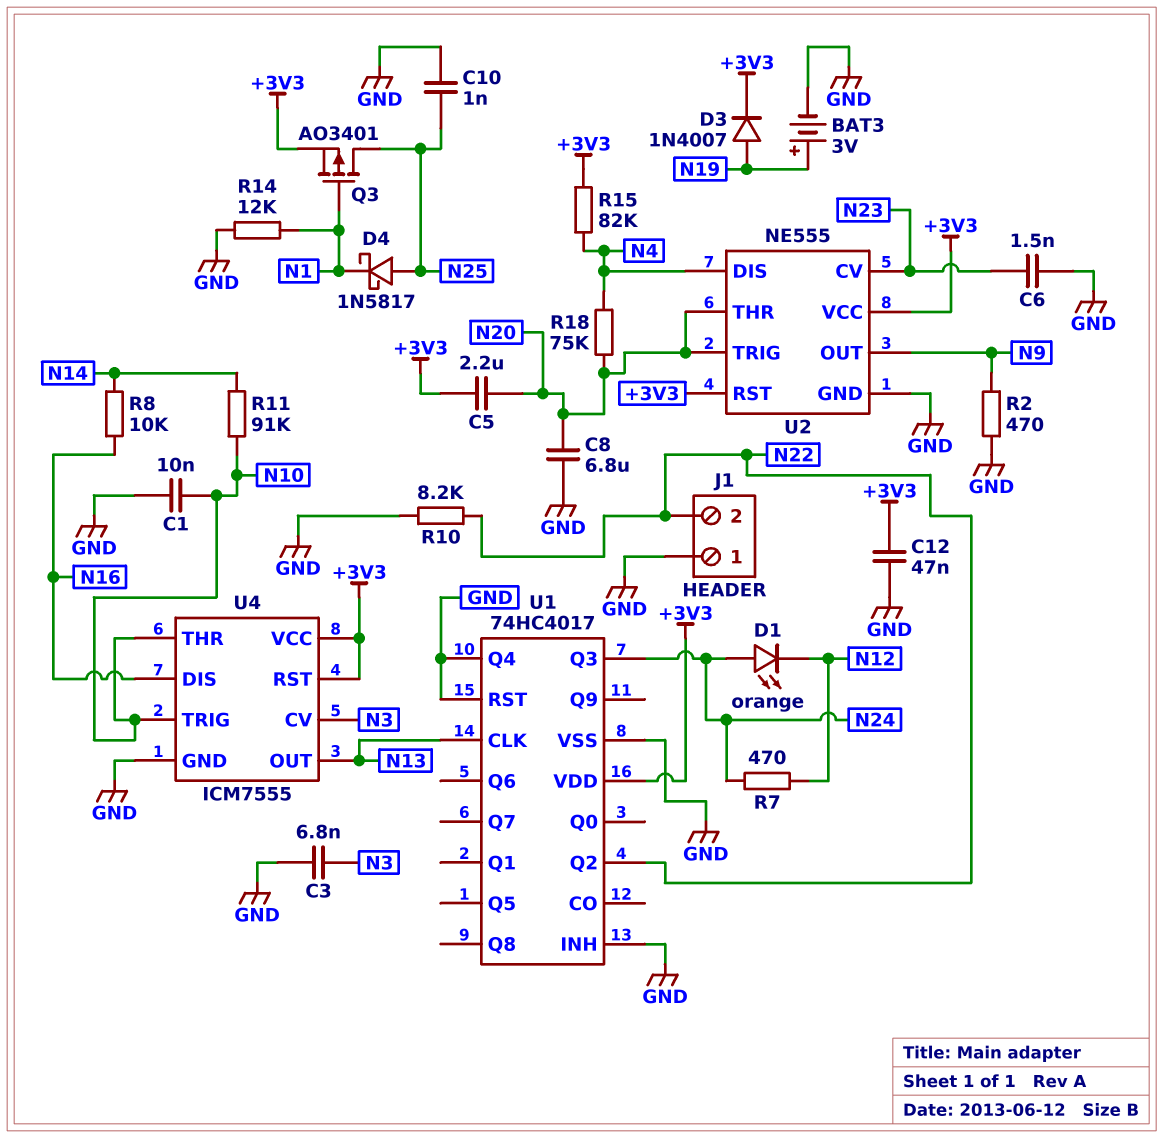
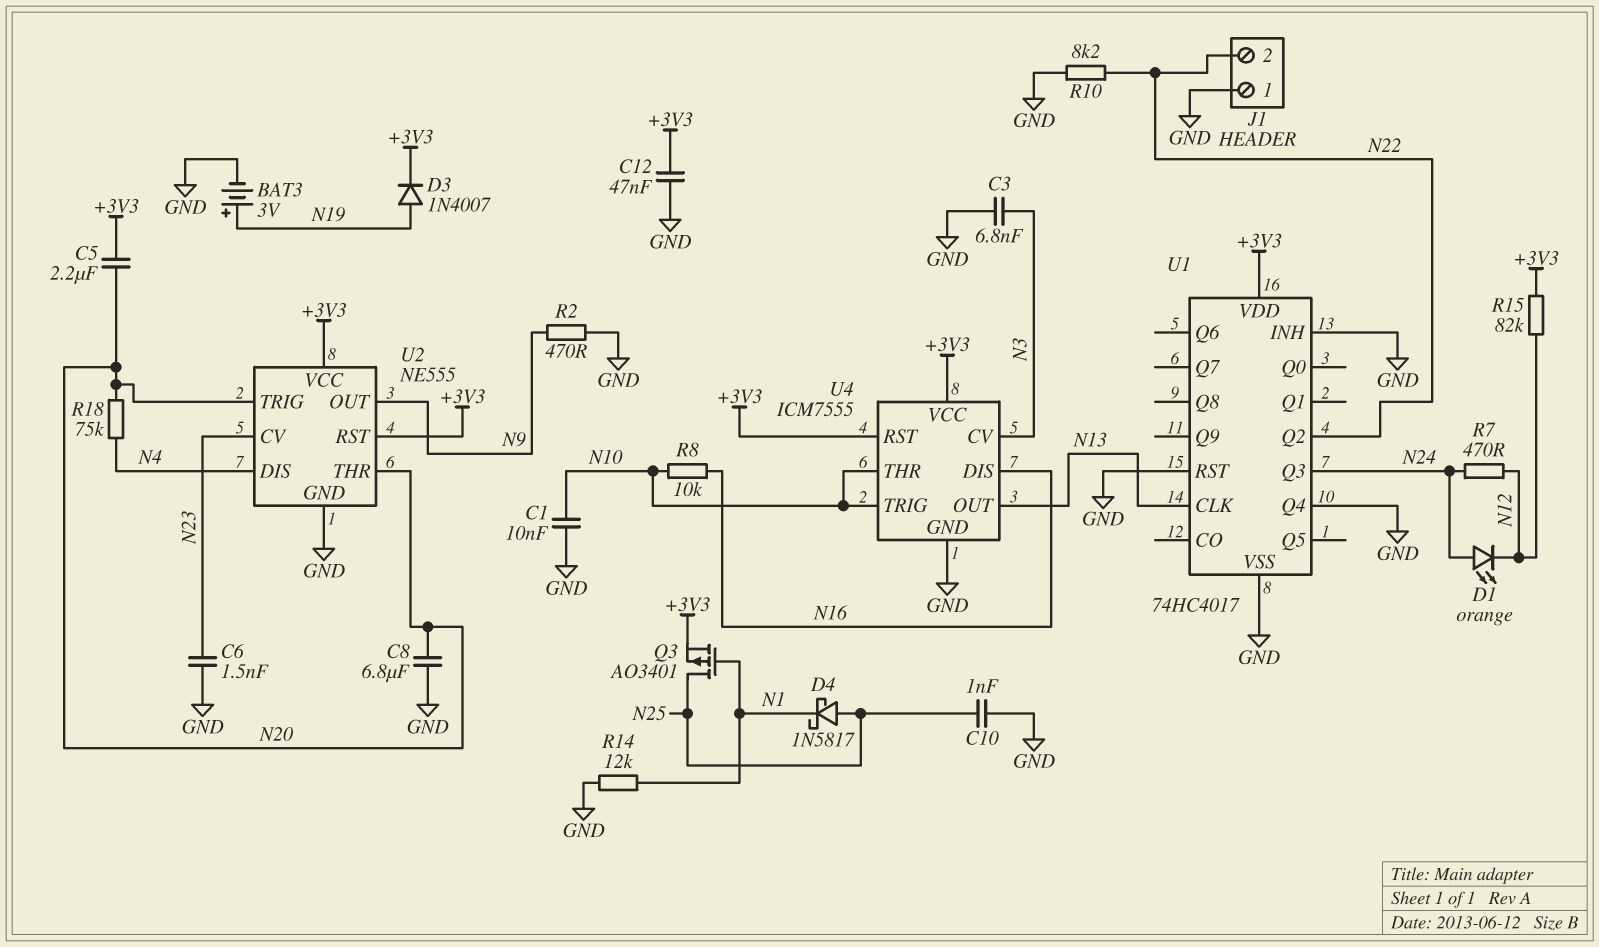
R8: 10k (N14, N16) -> 10k (N10, N16)
R11: 91k (N10, N14) -> none
R15: 82k (+3V3, N4) -> 82k (+3V3, N12)

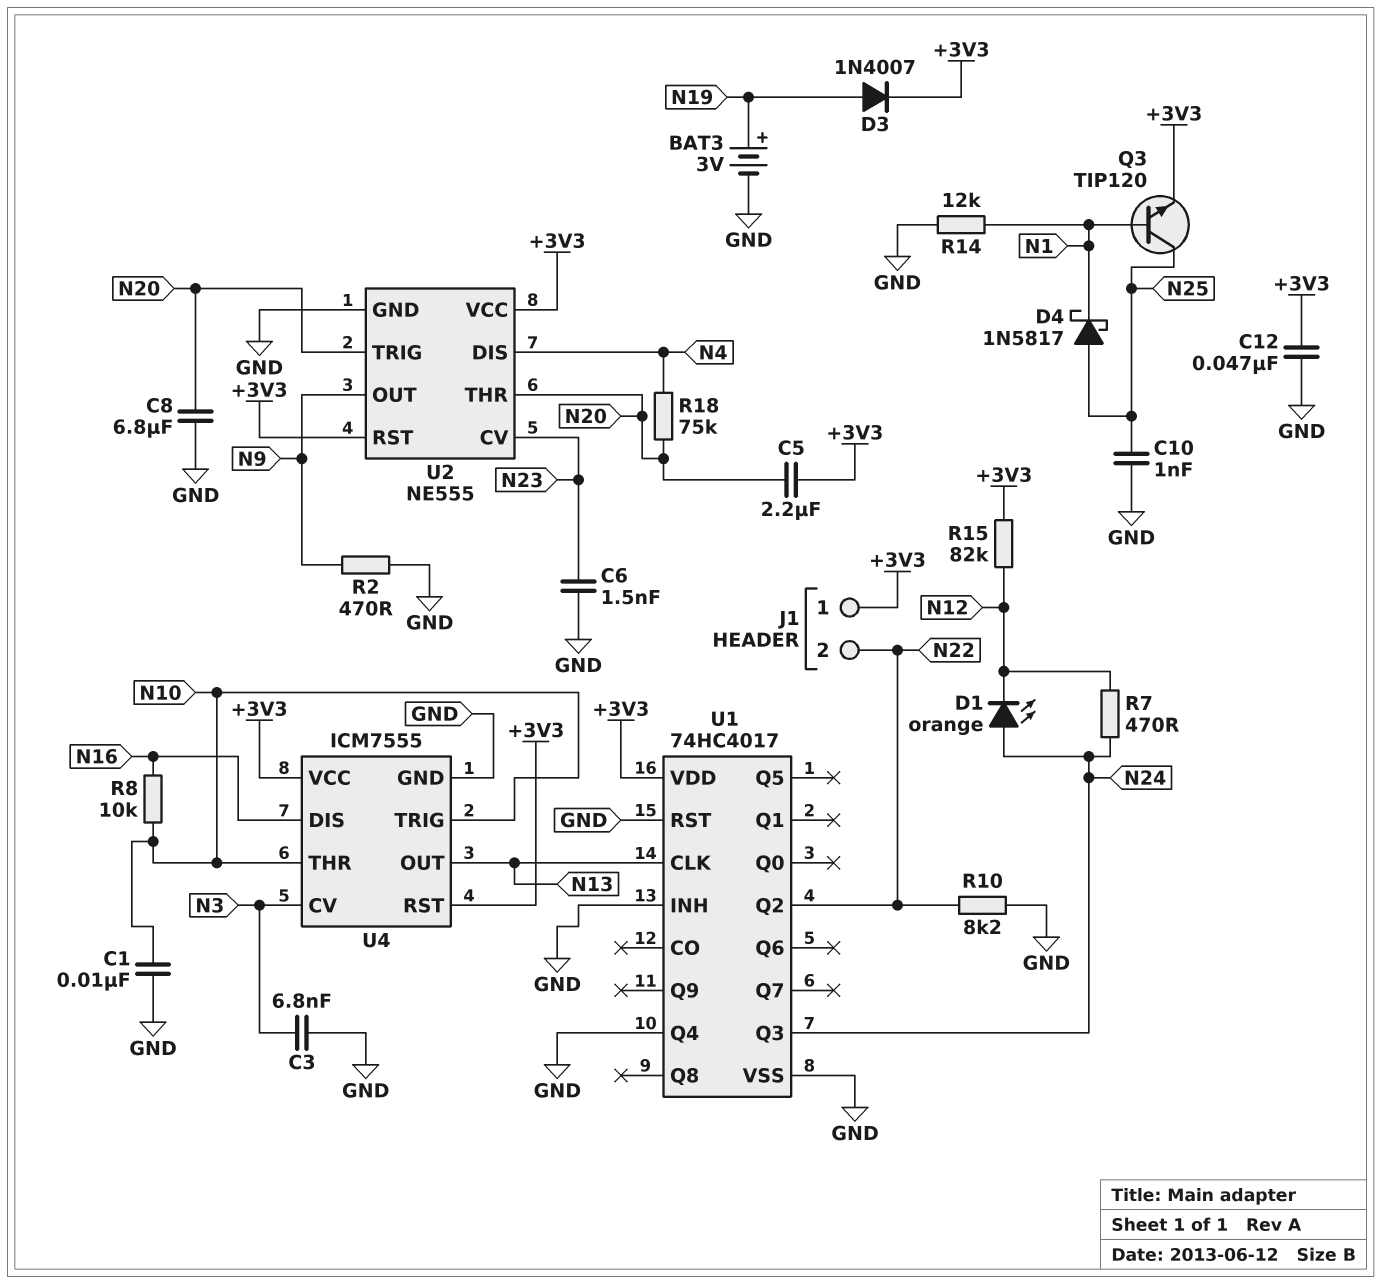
J1 pin 1: GND -> +3V3
Q3: PMOS AO3401 (G N1, D N25, S +3V3) -> NPN TIP120 (B N1, C N25, E +3V3)

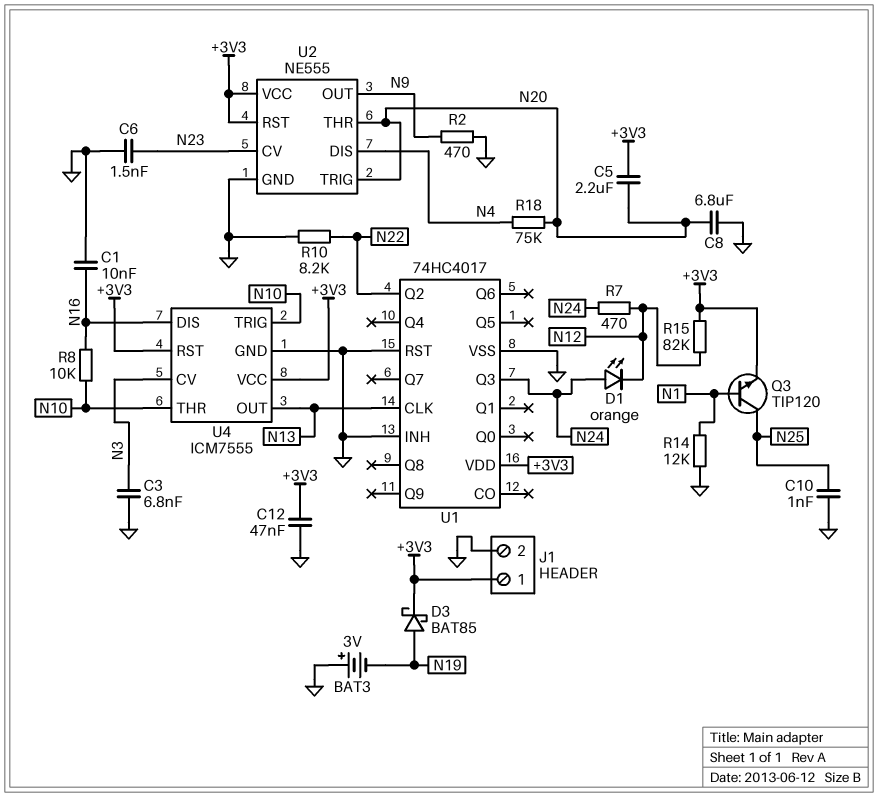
BAT3: 3V (plus N19, minus GND) -> 3V (plus GND, minus N19)
C1: 10nF (GND, N10) -> 10nF (GND, N16)
D3: diode 1N4007 (A N19, K +3V3) -> schottky BAT85 (A N19, K +3V3)
D4: schottky 1N5817 (A N25, K N1) -> none
J1 pin 2: N22 -> GND
U1 pin Q4: GND -> none

